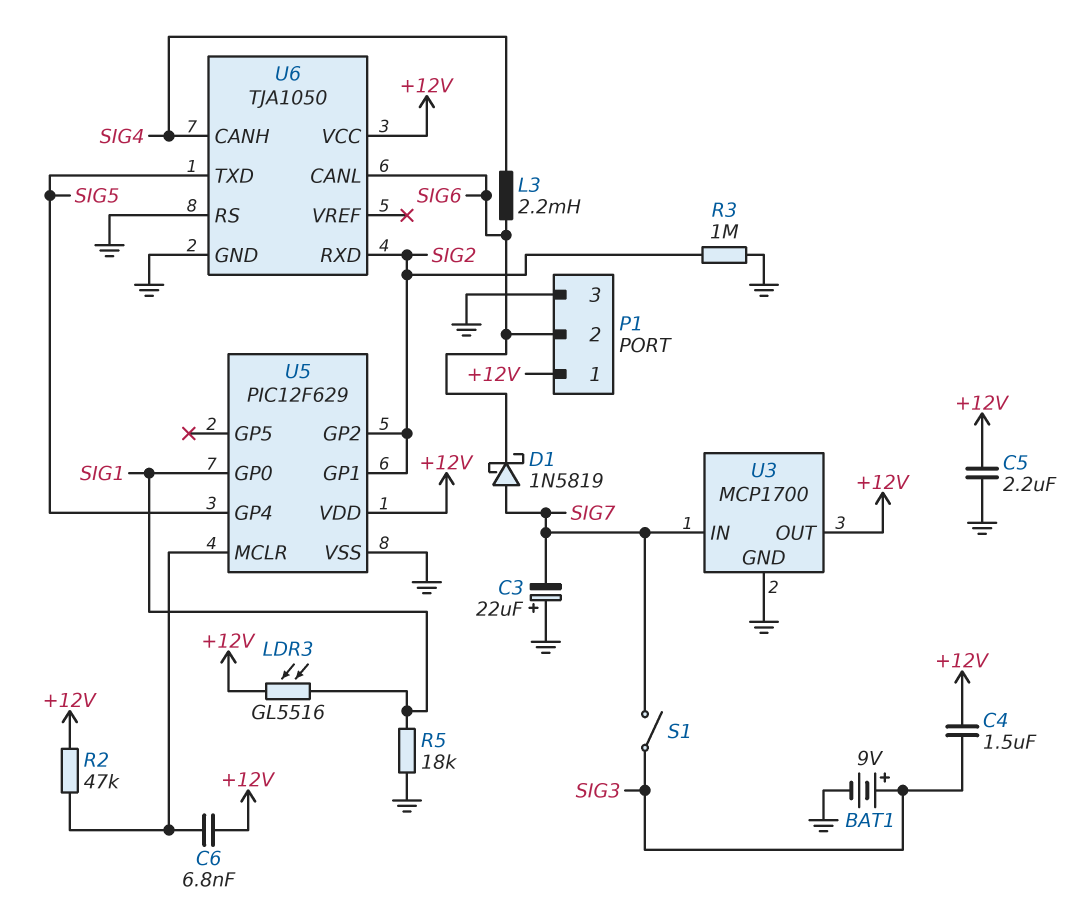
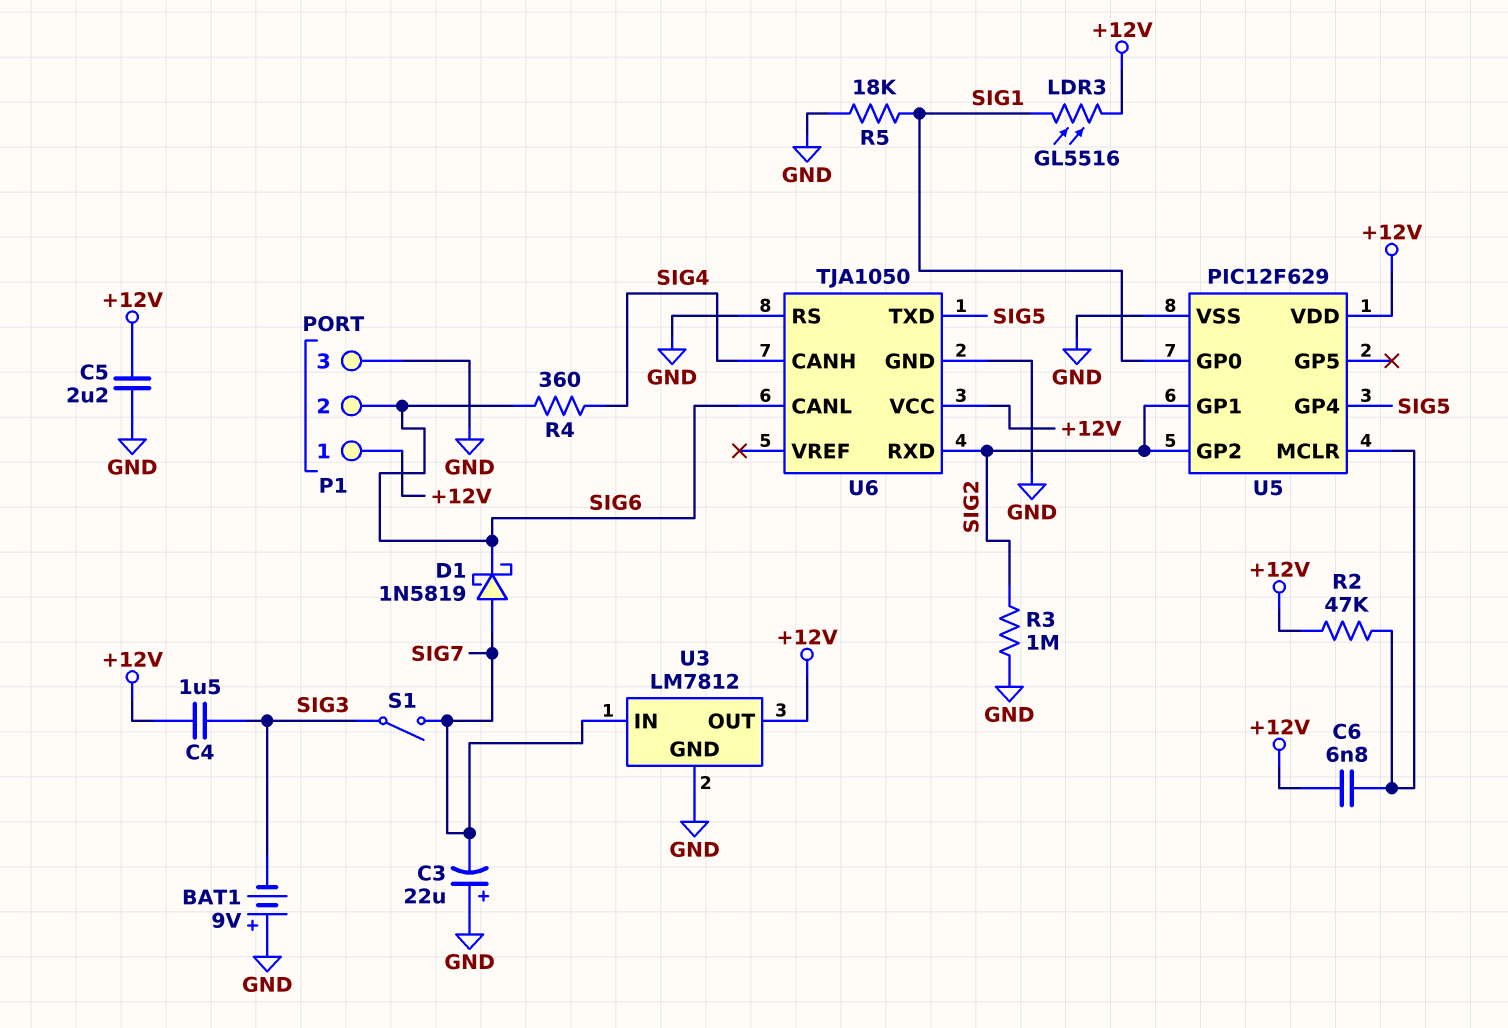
BAT1: 9V (plus SIG3, minus GND) -> 9V (plus GND, minus SIG3)
L3: 2.2mH (SIG4, SIG6) -> none
R4: none -> 360 (SIG4, SIG6)
U3: MCP1700 -> LM7812

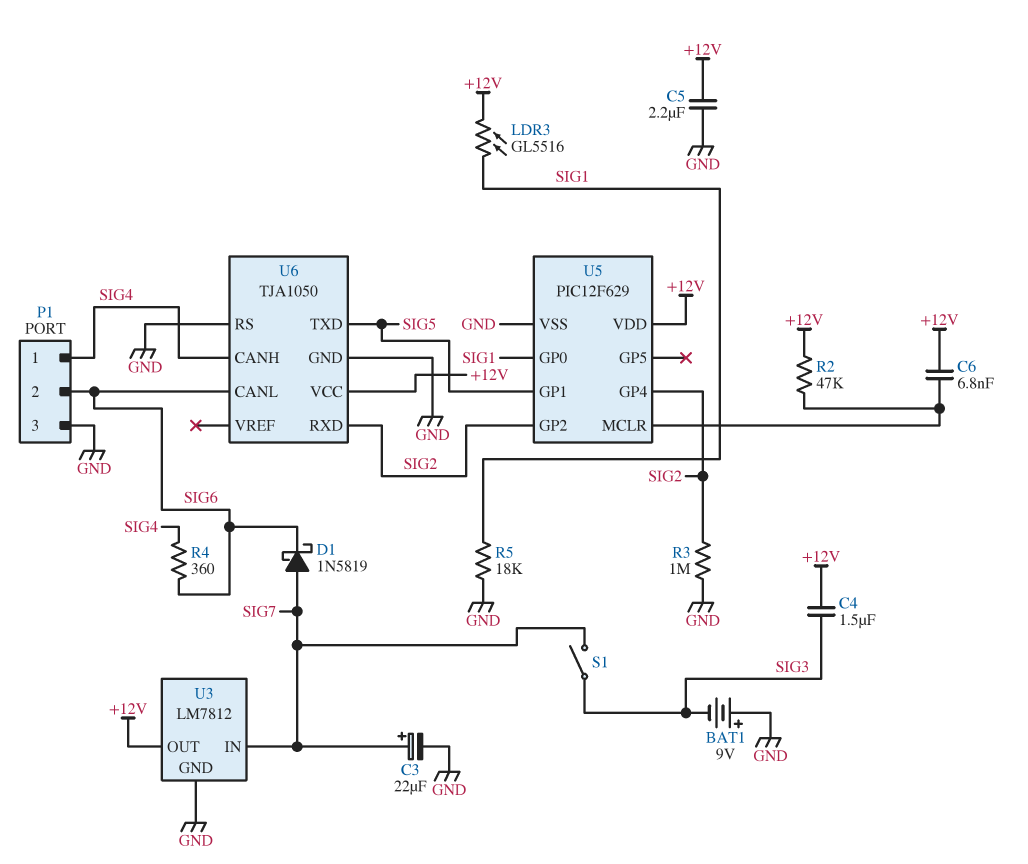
C3: 22uF (plus GND, minus SIG7) -> 22uF (plus SIG7, minus GND)
P1 pin 1: +12V -> SIG4
U5 pin GP1: SIG2 -> SIG5
U5 pin GP4: SIG5 -> SIG2

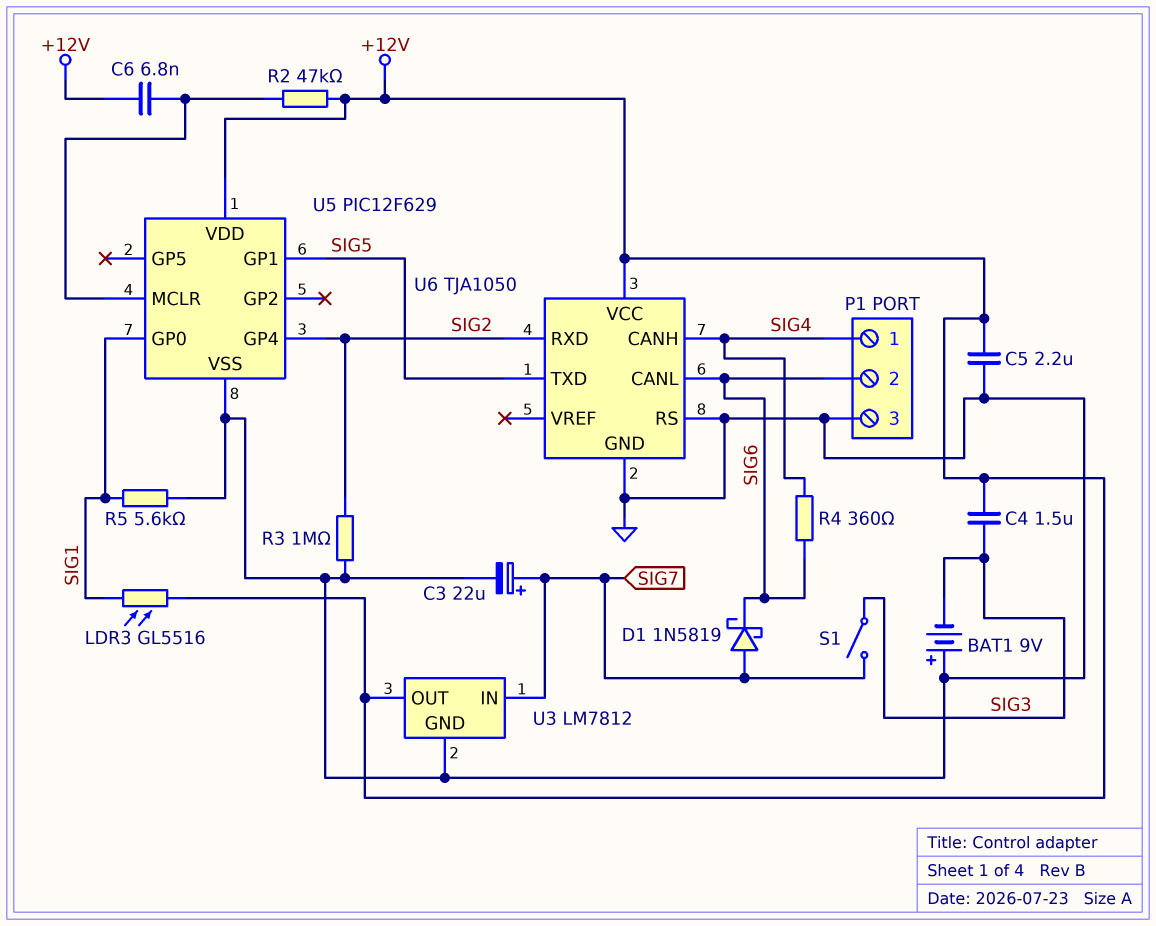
R5: 18k (GND, SIG1) -> 5.6k (GND, SIG1)
U5 pin GP2: SIG2 -> none

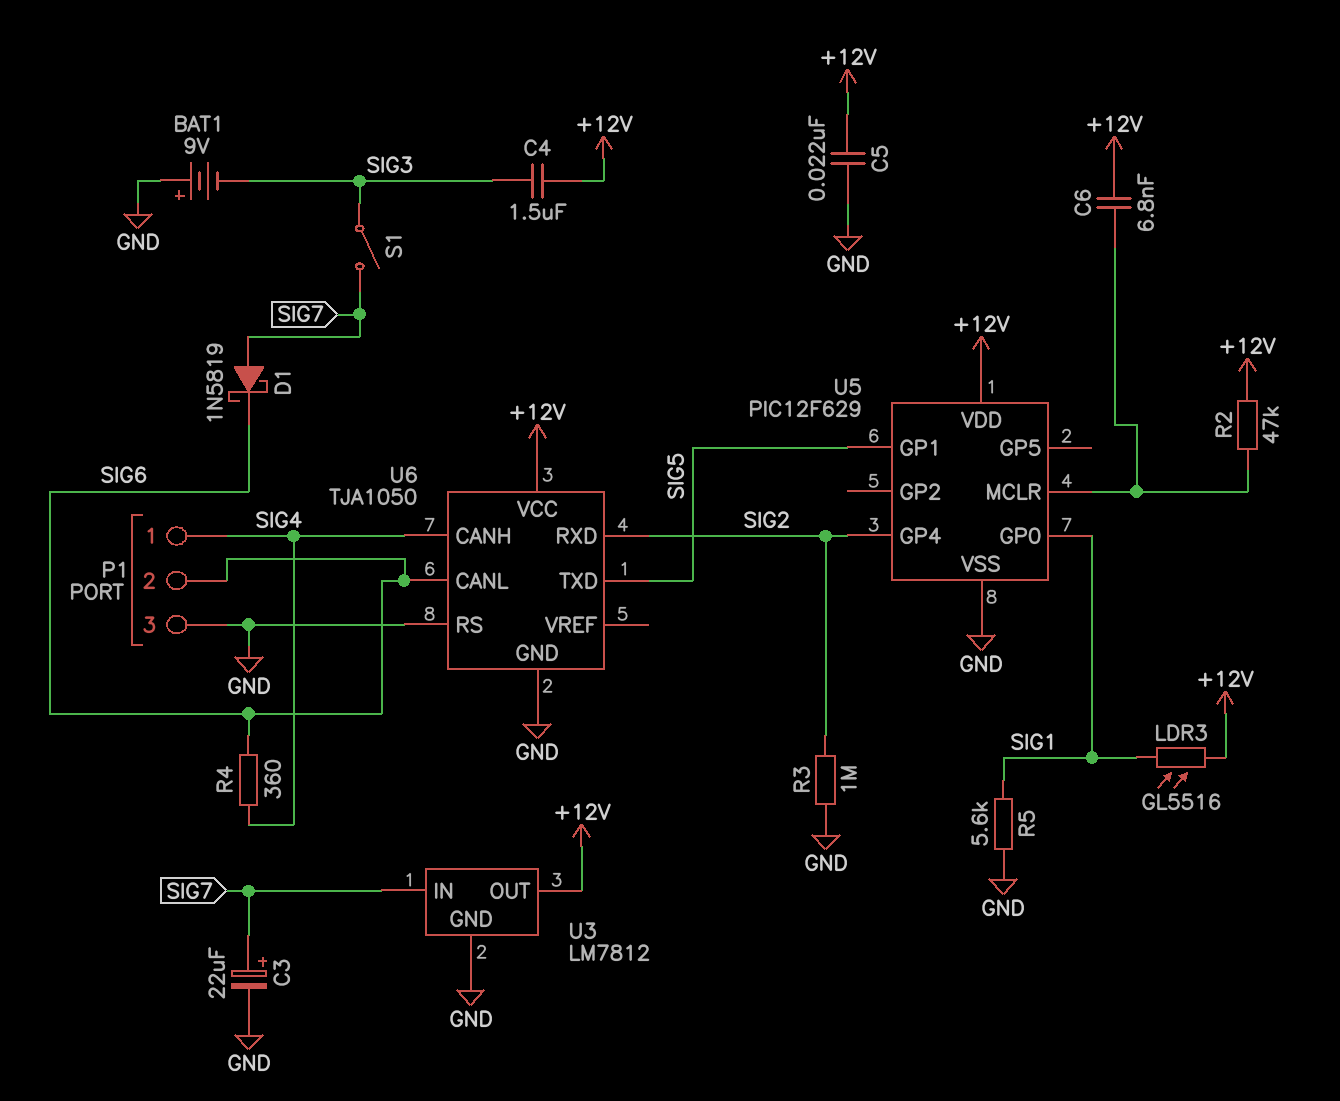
C5: 2.2uF (+12V, GND) -> 22nF (+12V, GND)

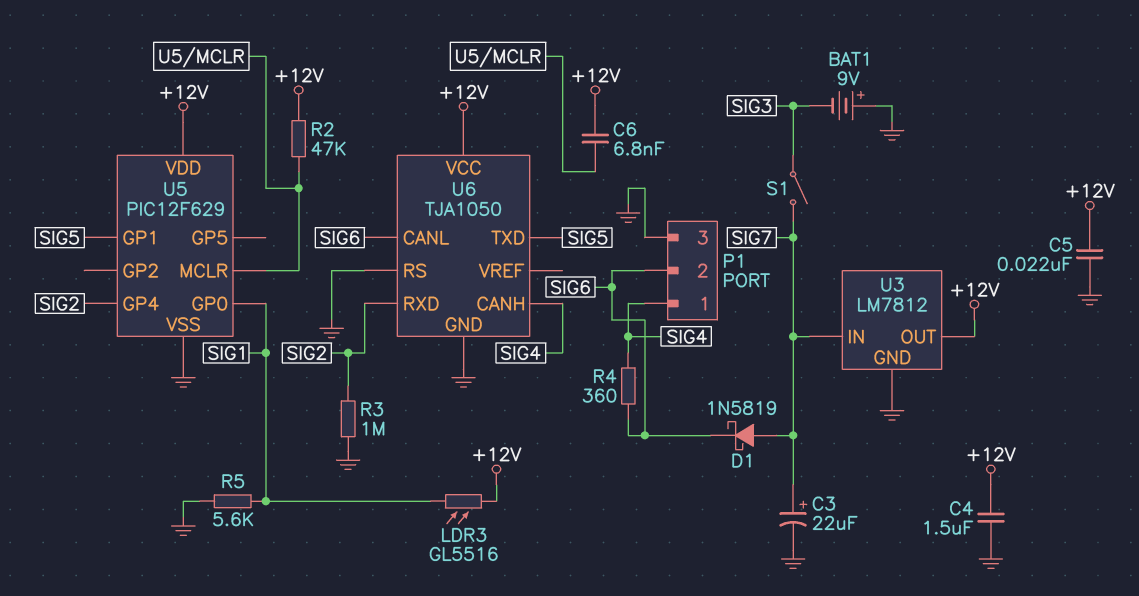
C4: 1.5uF (+12V, SIG3) -> 1.5uF (+12V, GND)

